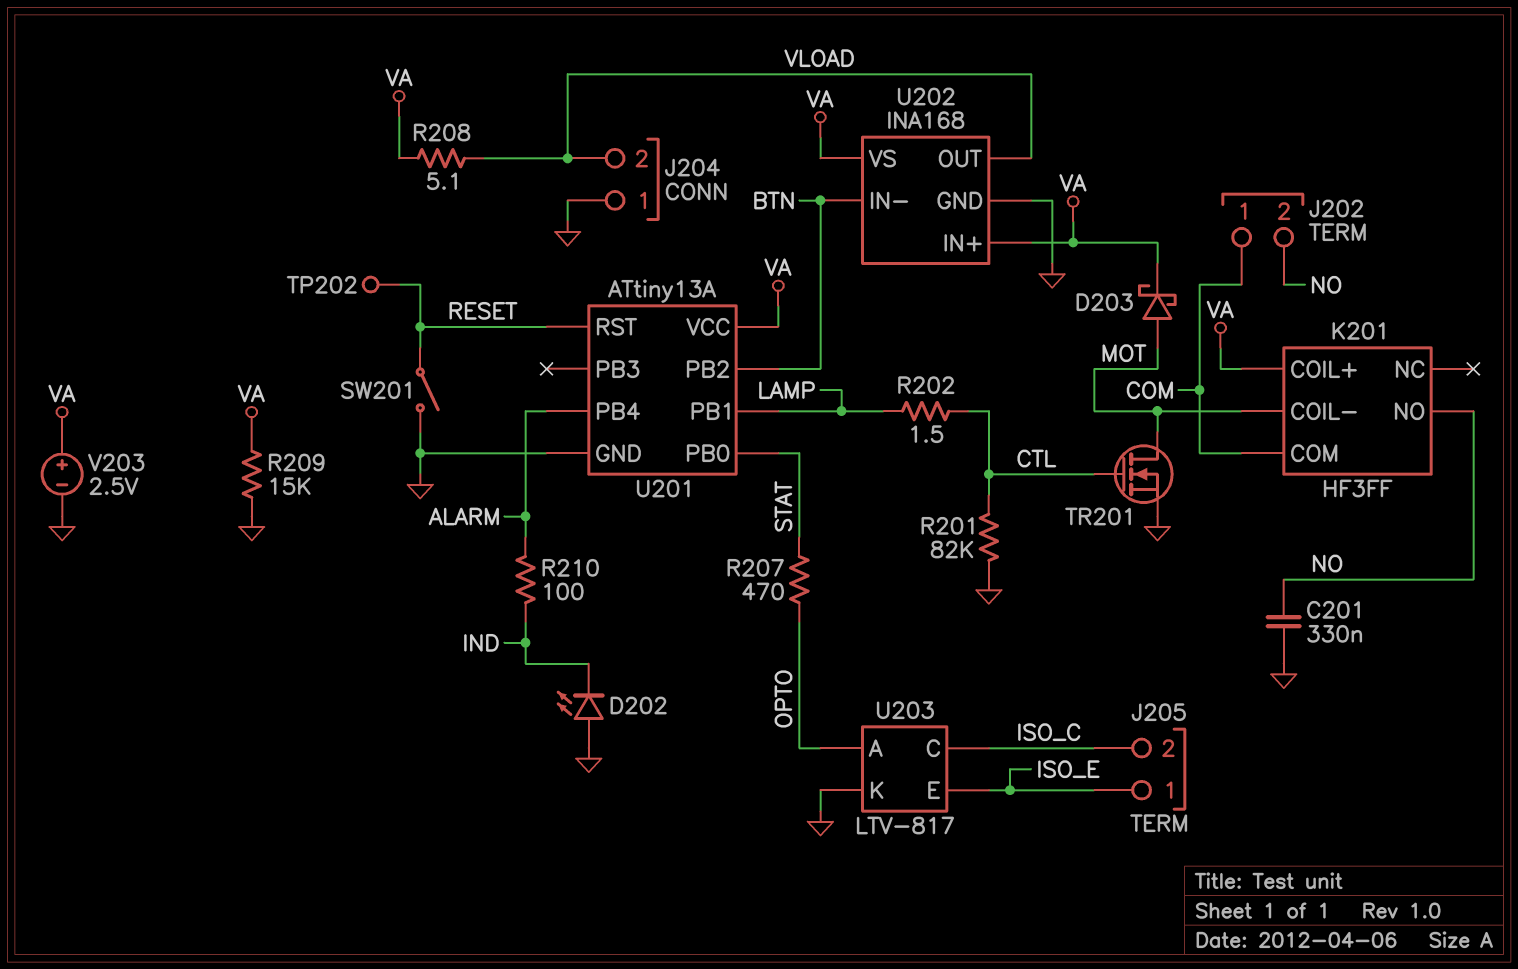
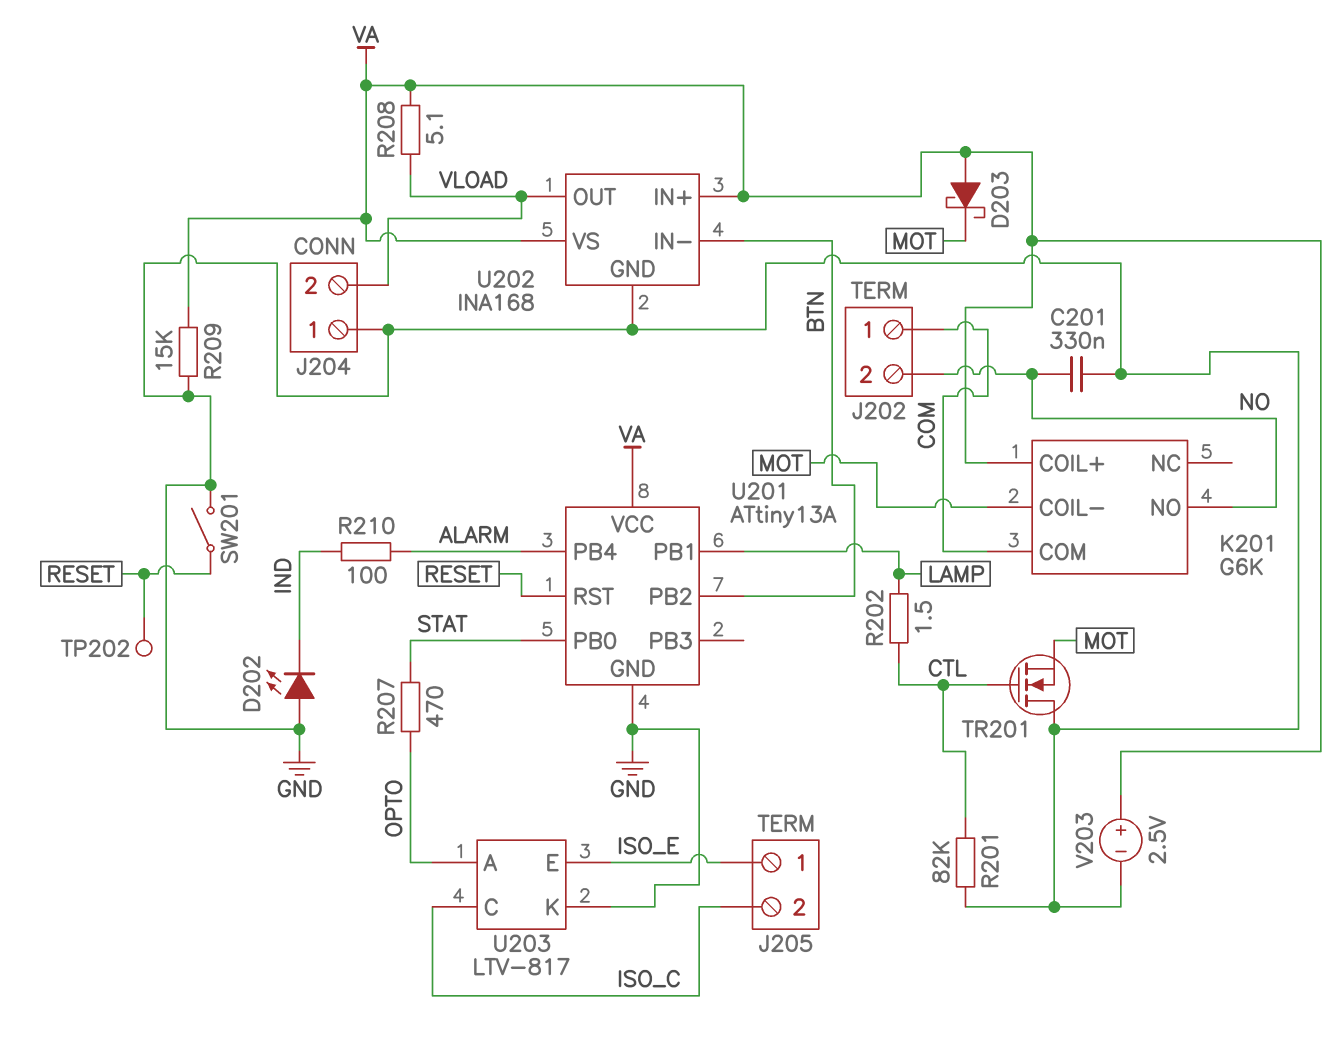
D203: schottky (A MOT, K VA) -> schottky (A VA, K MOT)
K201: HF3FF -> G6K
TR201: NMOS (G CTL, D MOT, S GND) -> NMOS (G CTL, D GND, S MOT)

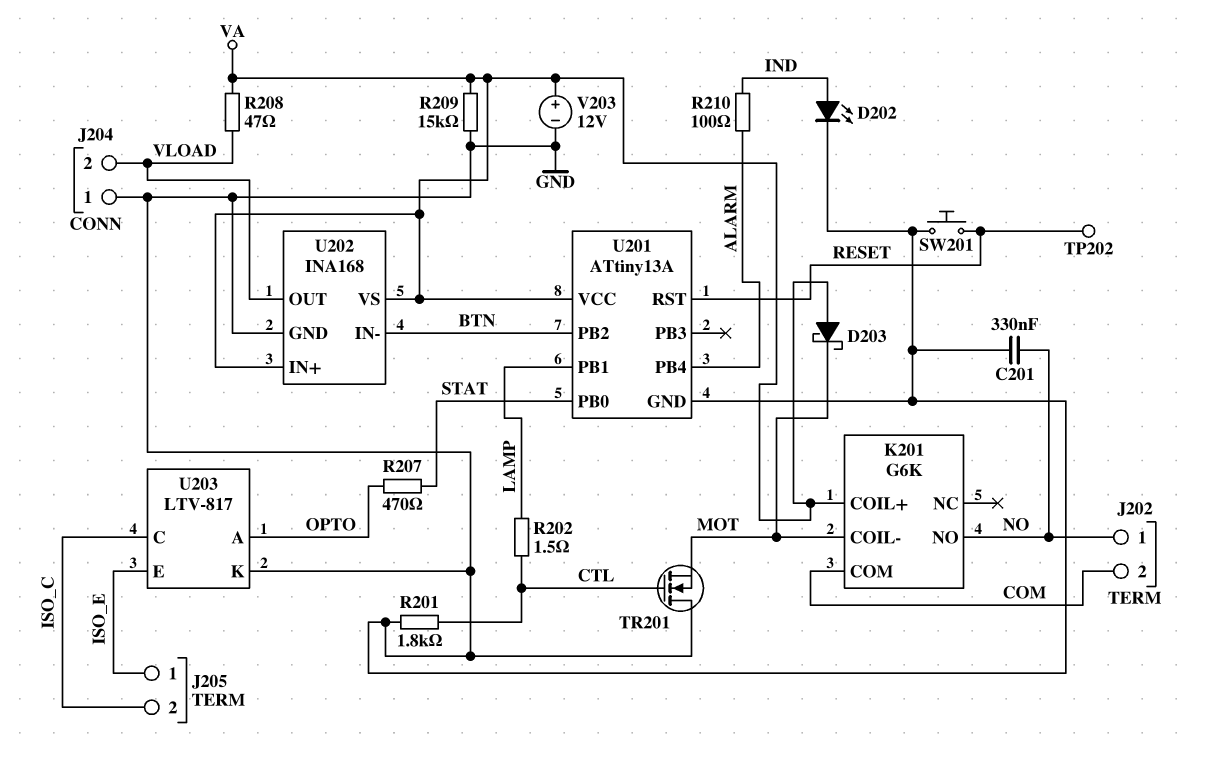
D202: LED (A GND, K IND) -> LED (A IND, K GND)
J202 pin 1: COM -> NO
J202 pin 2: NO -> COM
R201: 82k (CTL, GND) -> 1.8k (CTL, GND)
R208: 5.1 (VA, VLOAD) -> 47 (VA, VLOAD)
SW201: switch (GND, RESET) -> button (GND, RESET)
V203: 2.5V (plus VA, minus GND) -> 12V (plus VA, minus GND)

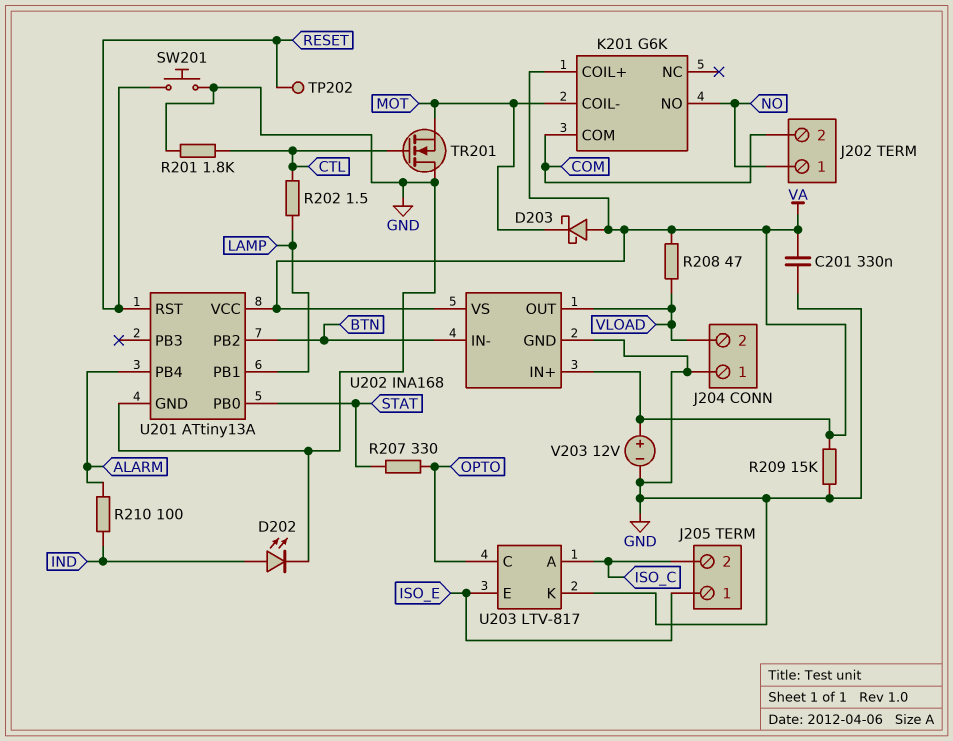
C201: 330nF (GND, NO) -> 330nF (GND, VA)
R207: 470 (OPTO, STAT) -> 330 (OPTO, STAT)
U203 pin A: OPTO -> ISO_C
U203 pin C: ISO_C -> OPTO

